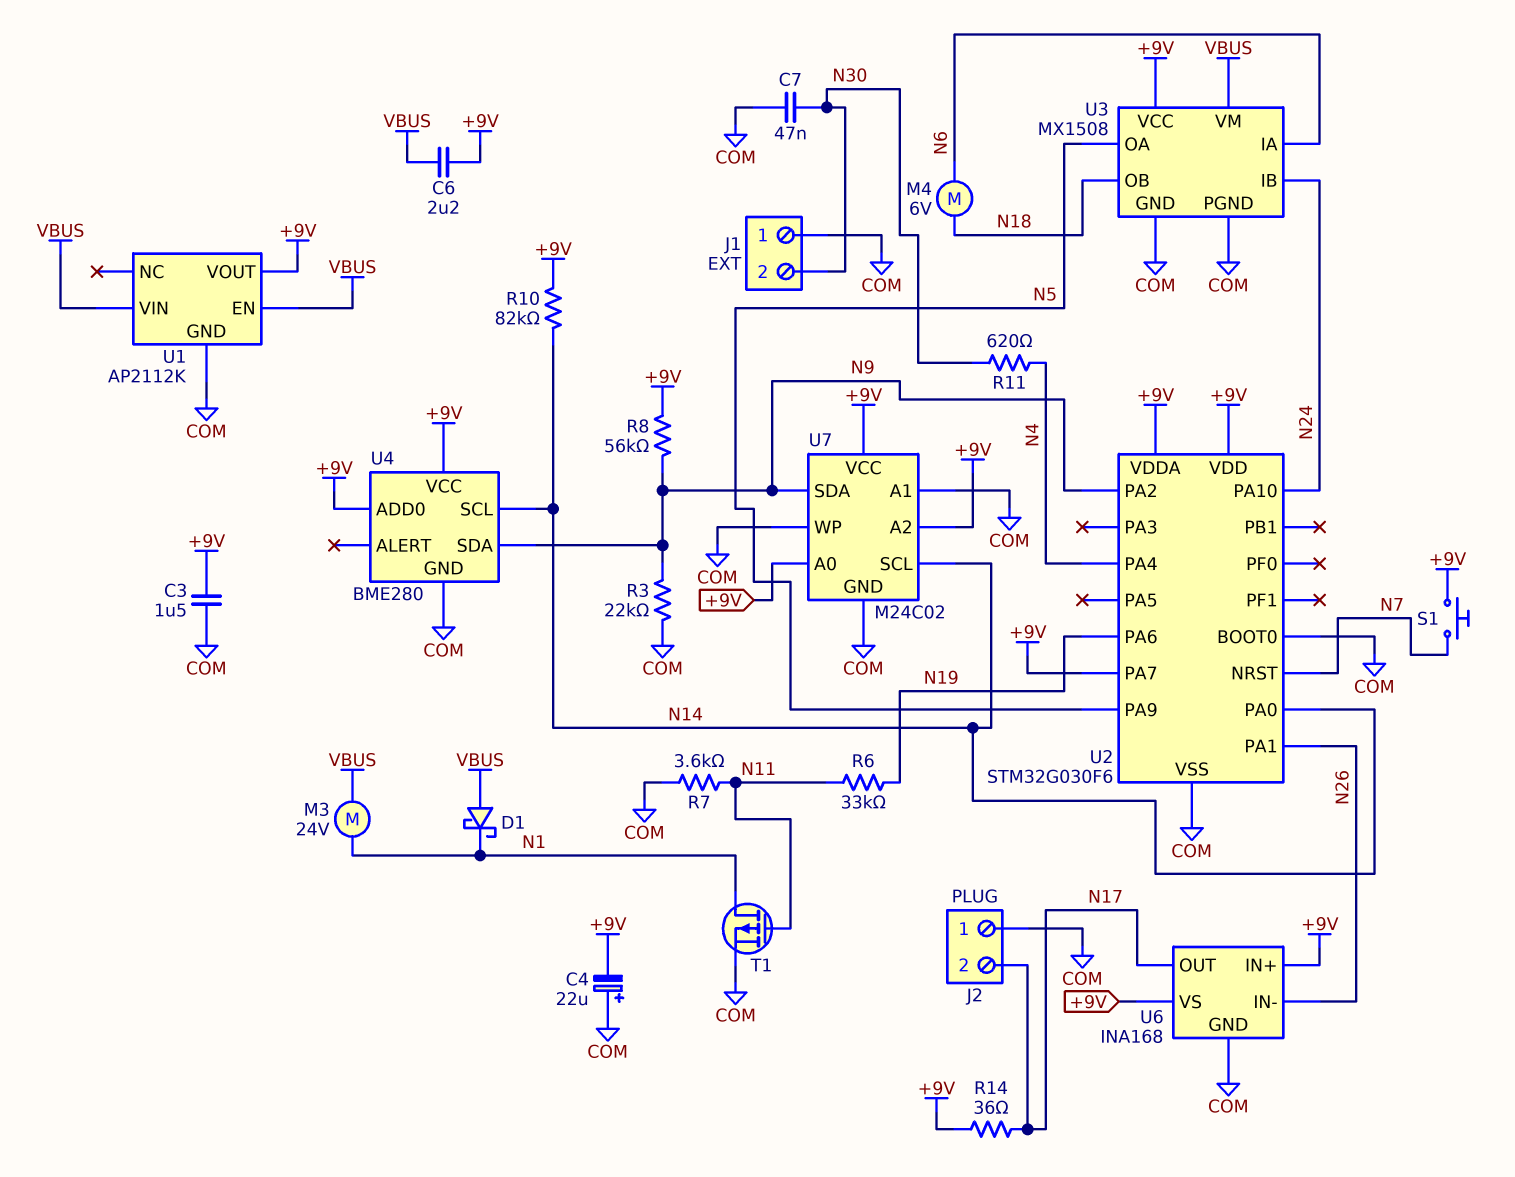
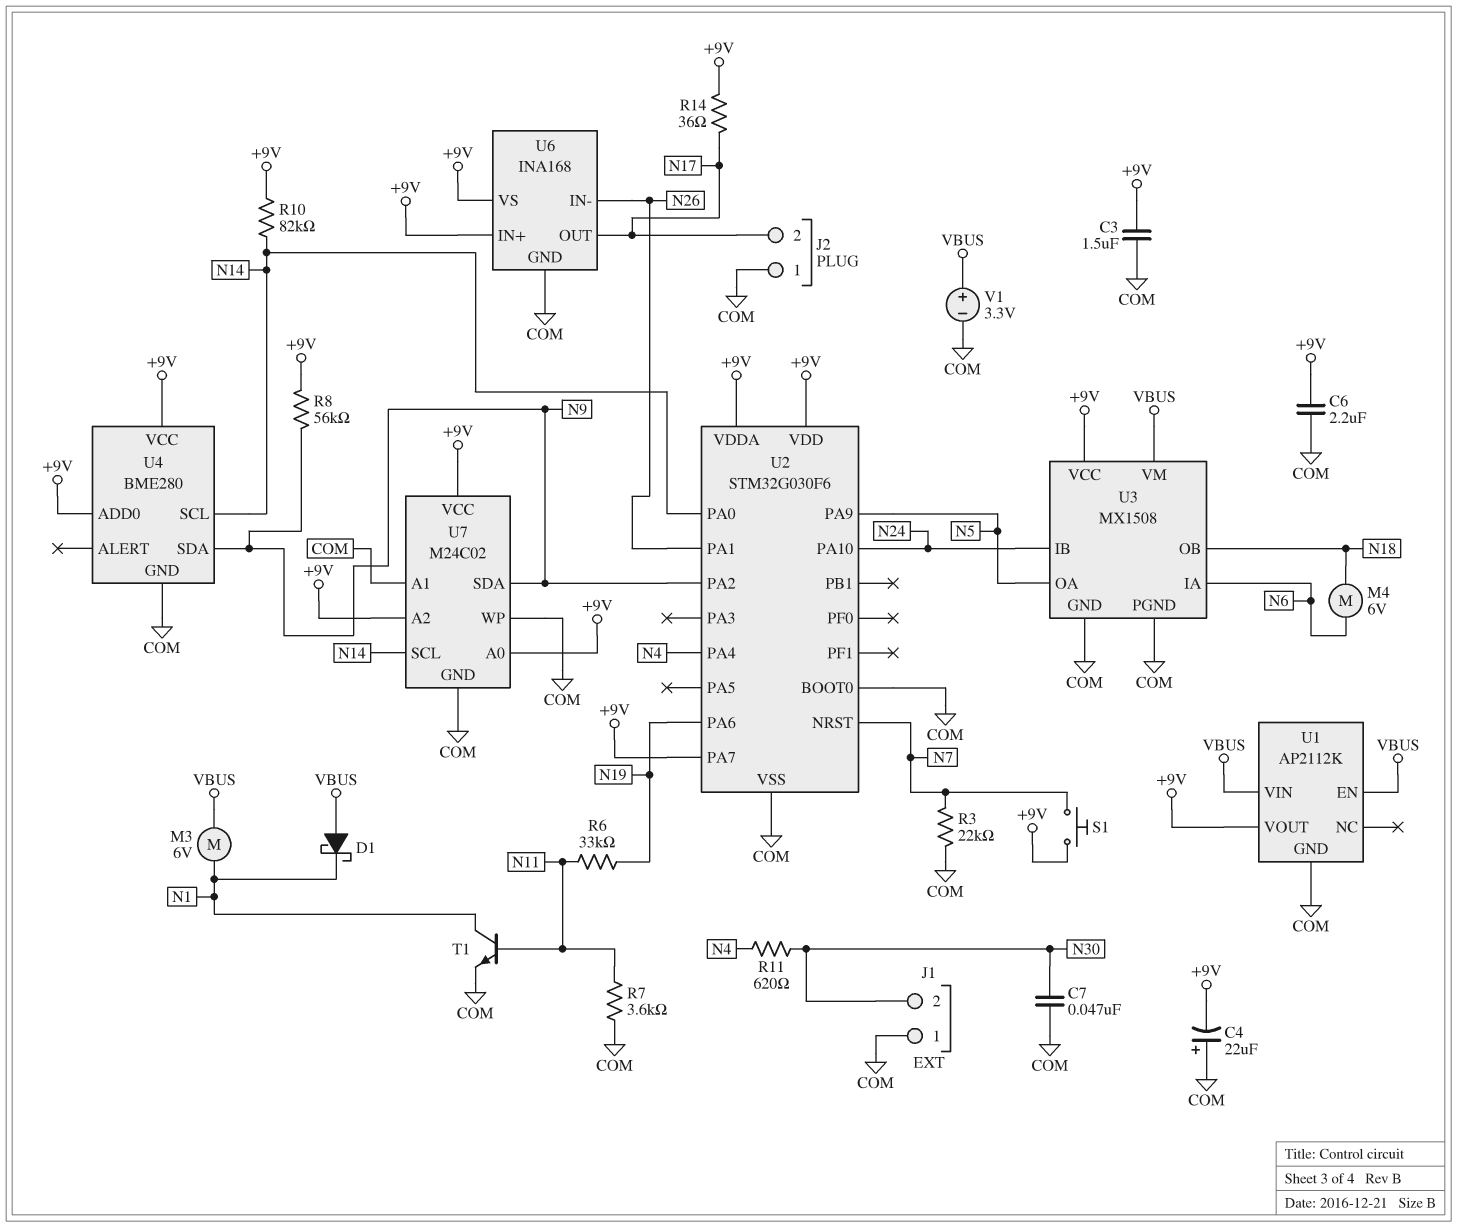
C6: 2.2uF (+9V, VBUS) -> 2.2uF (+9V, COM)
M3: motor 24V (N1, VBUS) -> motor 6V (N1, VBUS)
R3: 22k (COM, N9) -> 22k (COM, N7)
T1: PMOS (G N11, D N1, S COM) -> NPN (B N11, C N1, E COM)
V1: none -> 3.3V (plus VBUS, minus COM)

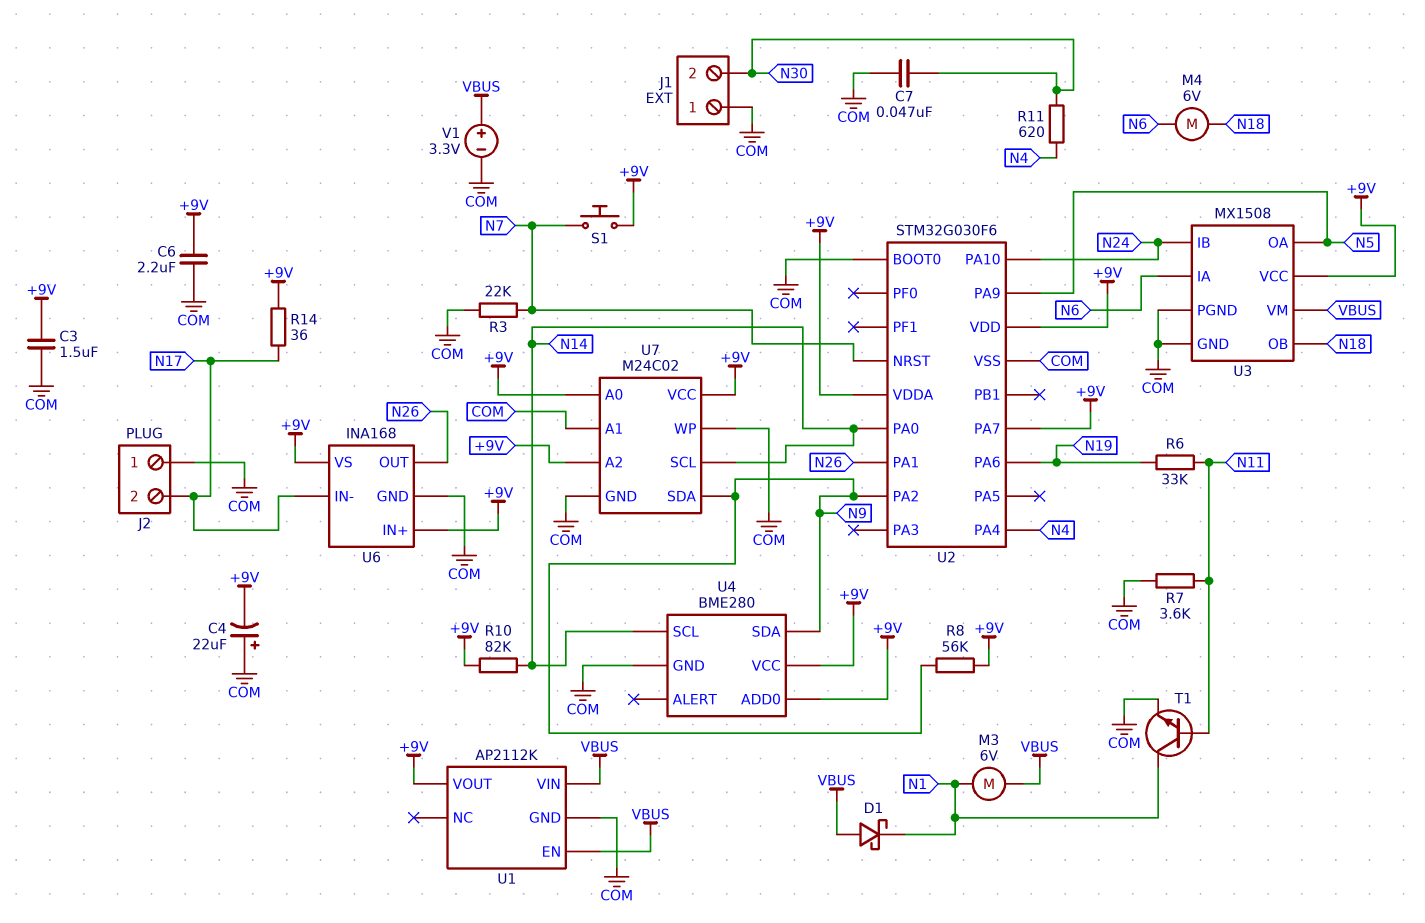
U6 pin IN-: N26 -> N17
U6 pin OUT: N17 -> N26

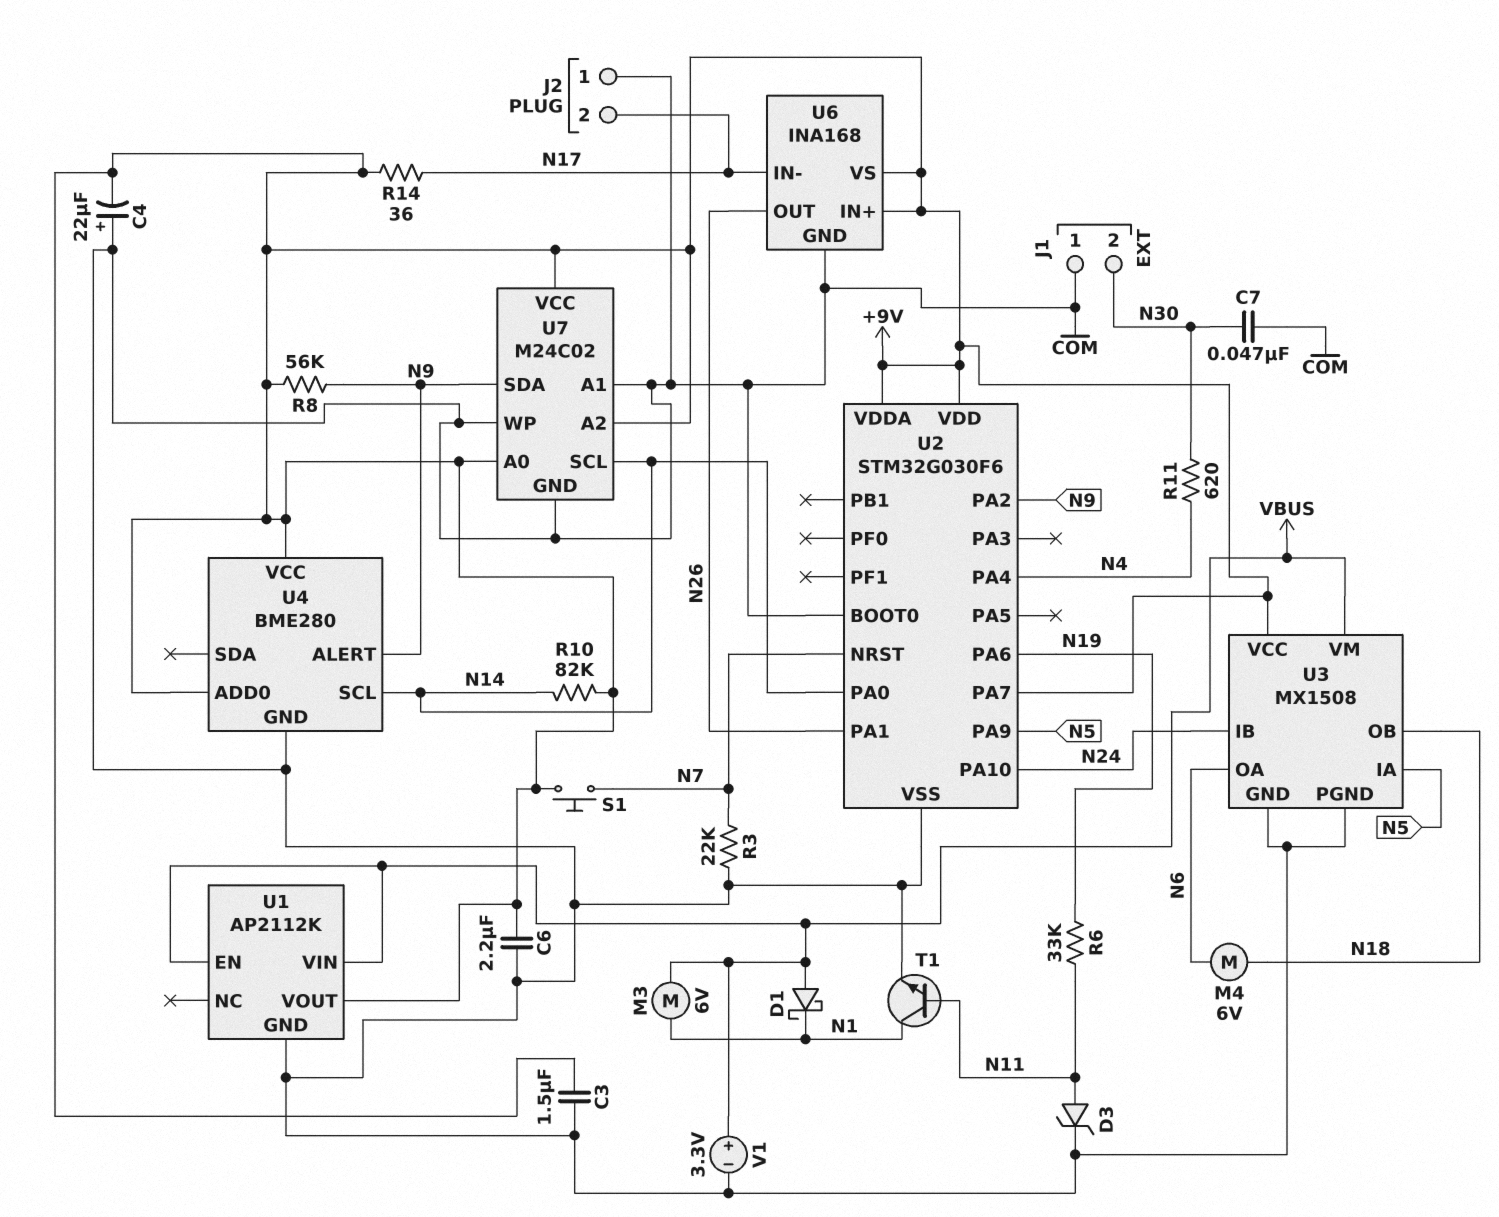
D3: none -> zener (A N11, K COM)
R7: 3.6k (COM, N11) -> none
U3 pin IA: N6 -> N5
U3 pin OA: N5 -> N6
U4 pin ALERT: none -> N9
U4 pin SDA: N9 -> none

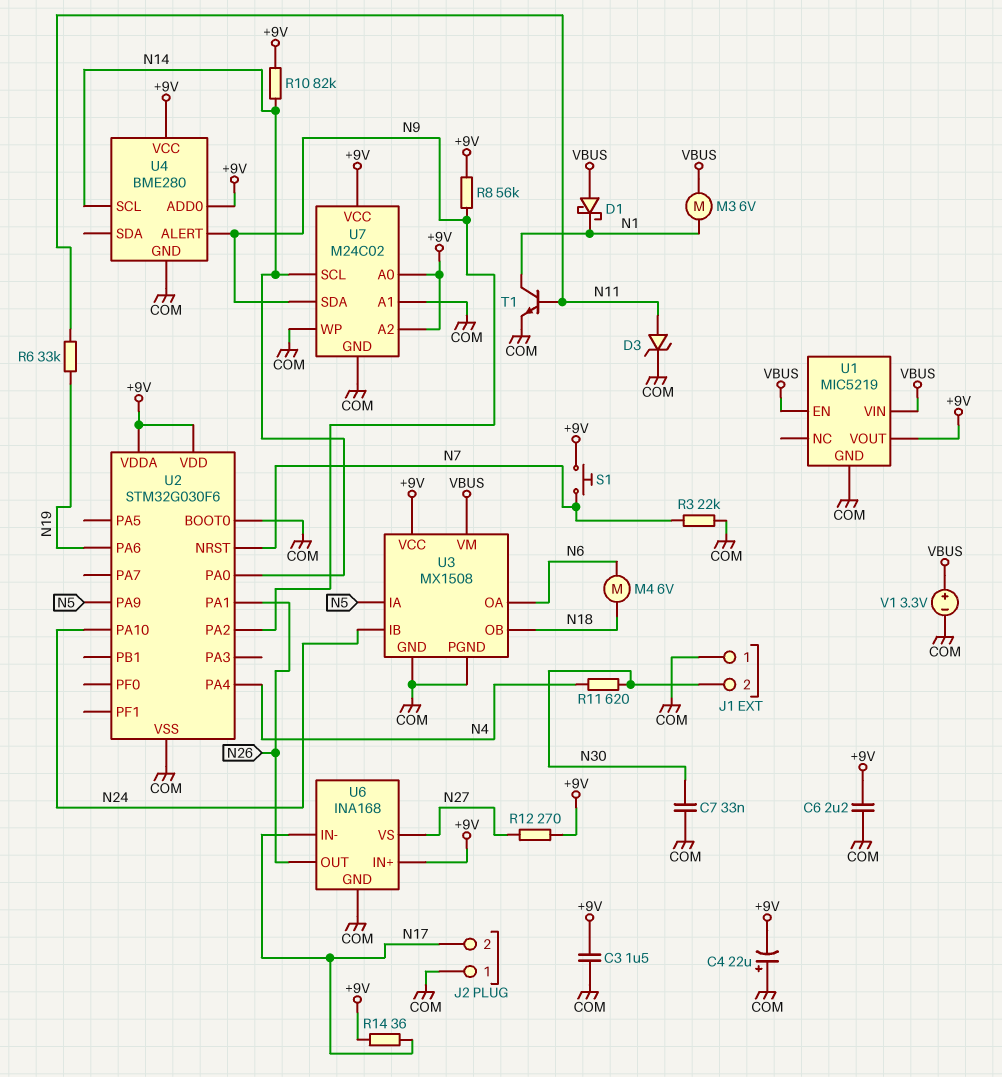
C7: 47nF (COM, N30) -> 33nF (COM, N30)
R12: none -> 270 (+9V, N27)
U1: AP2112K -> MIC5219
U2 pin PA7: +9V -> none
U6 pin VS: +9V -> N27

